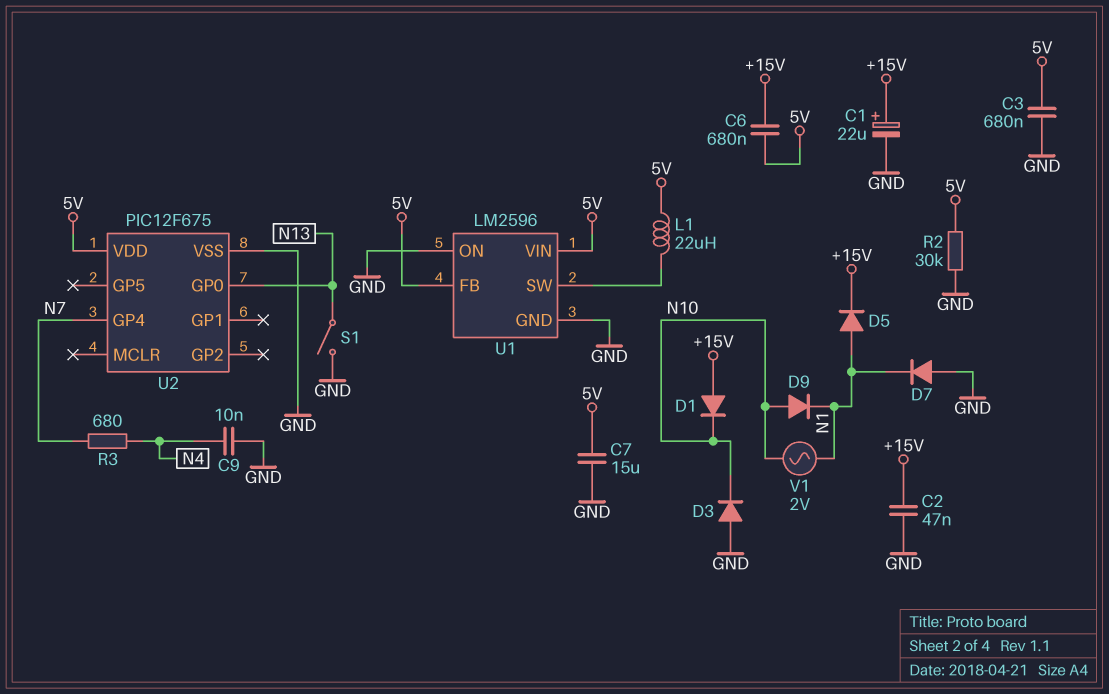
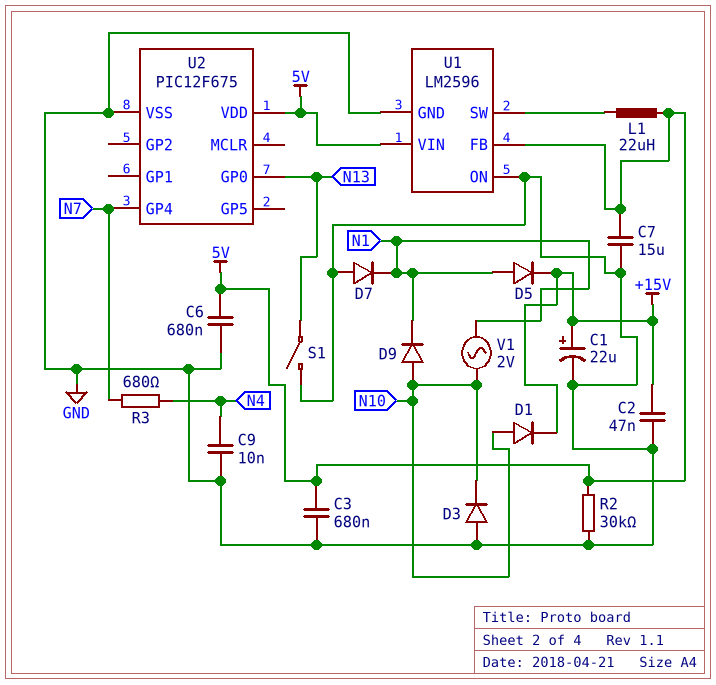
C6: 680nF (+15V, 5V) -> 680nF (5V, GND)
D1: diode (A +15V, K N10) -> diode (A N10, K +15V)

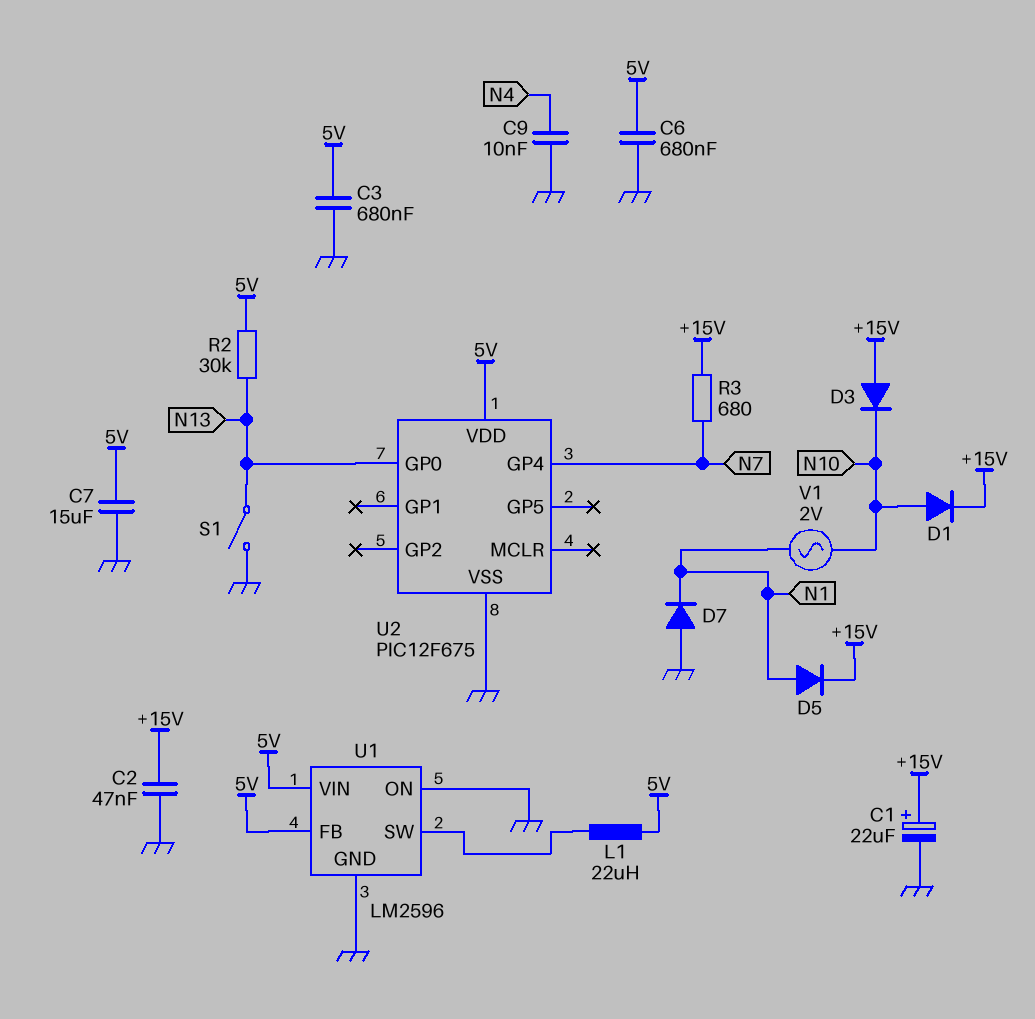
D3: diode (A GND, K N10) -> diode (A +15V, K N10)
D9: diode (A N10, K N1) -> none
R2: 30k (5V, GND) -> 30k (5V, N13)
R3: 680 (N4, N7) -> 680 (+15V, N7)

